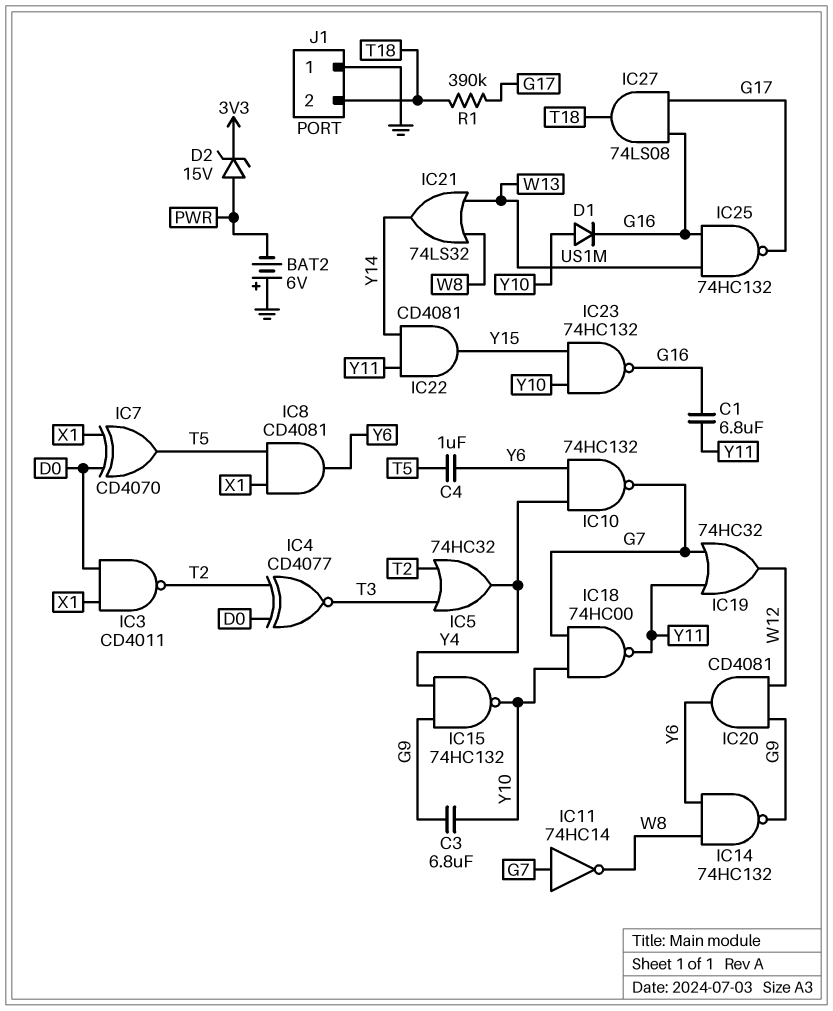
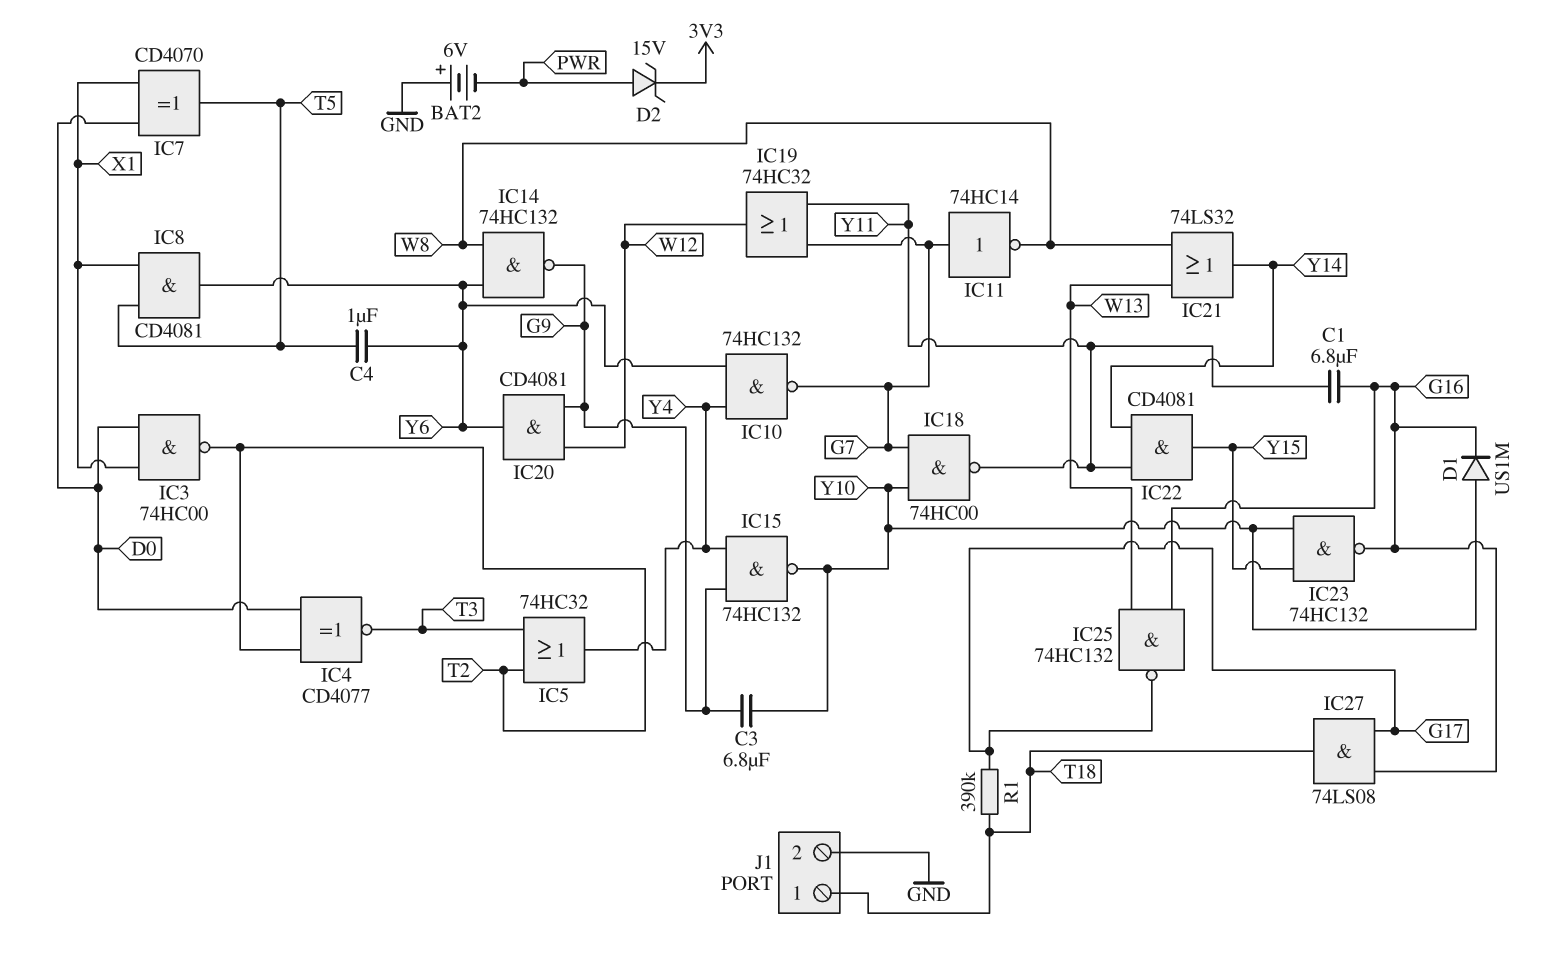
IC3: NAND CD4011 (in D0, in X1, out T2) -> NAND 74HC00 (in D0, in X1, out T2)
J1 pin 1: GND -> T18
J1 pin 2: T18 -> GND

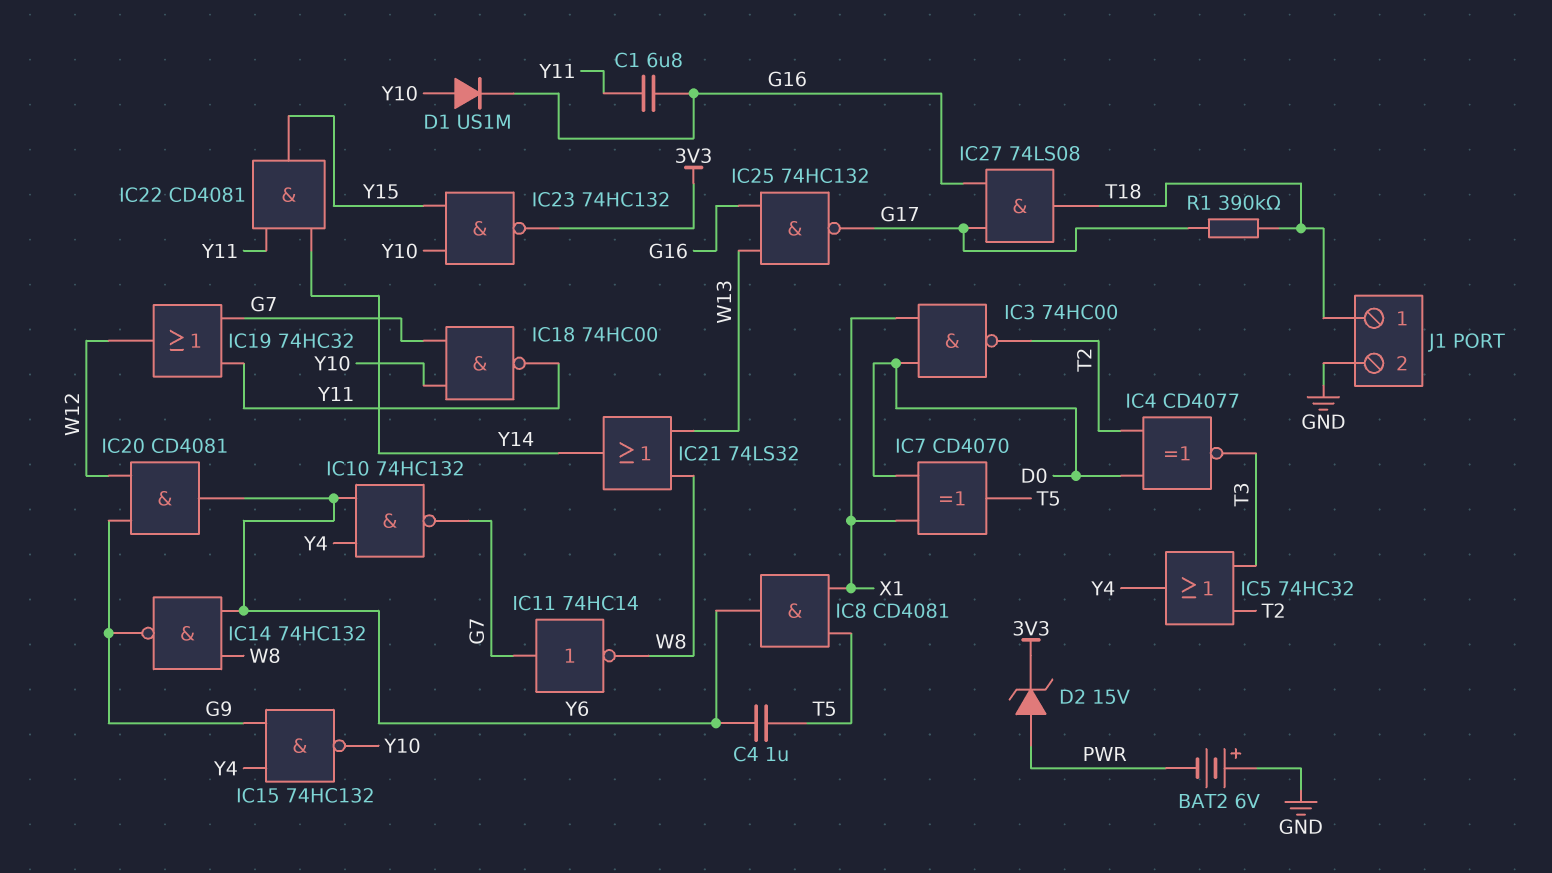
C3: 6.8uF (G9, Y10) -> none
IC23: NAND 74HC132 (in Y10, in Y15, out G16) -> NAND 74HC132 (in Y10, in Y15, out 3V3)

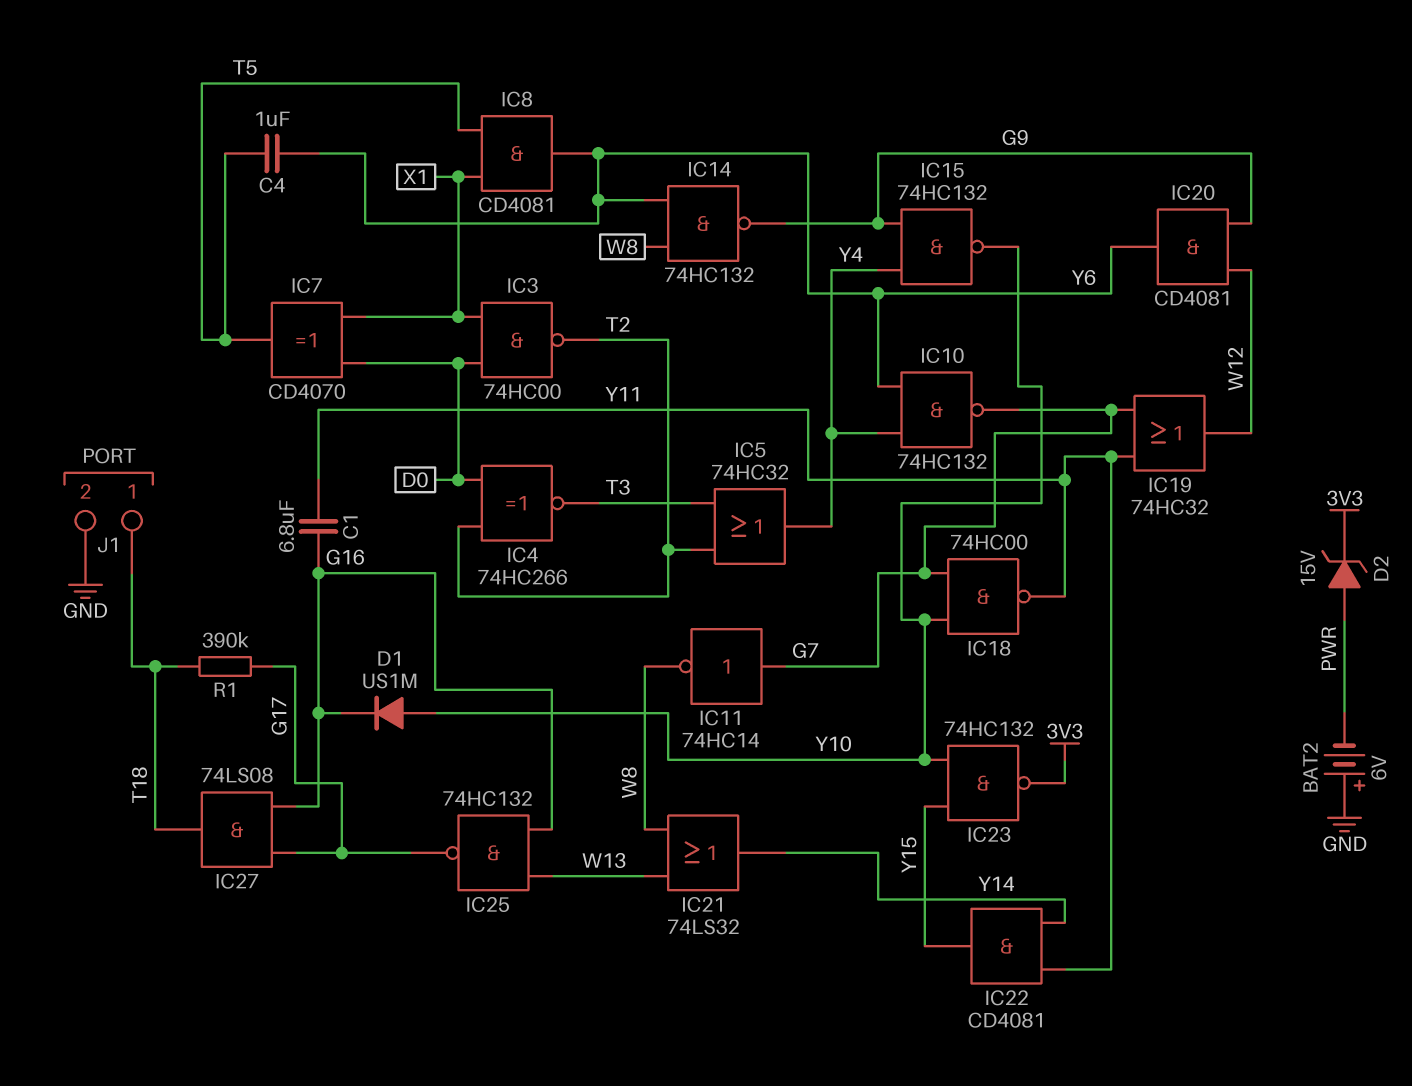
IC4: XNOR CD4077 (in D0, in T2, out T3) -> XNOR 74HC266 (in D0, in T2, out T3)

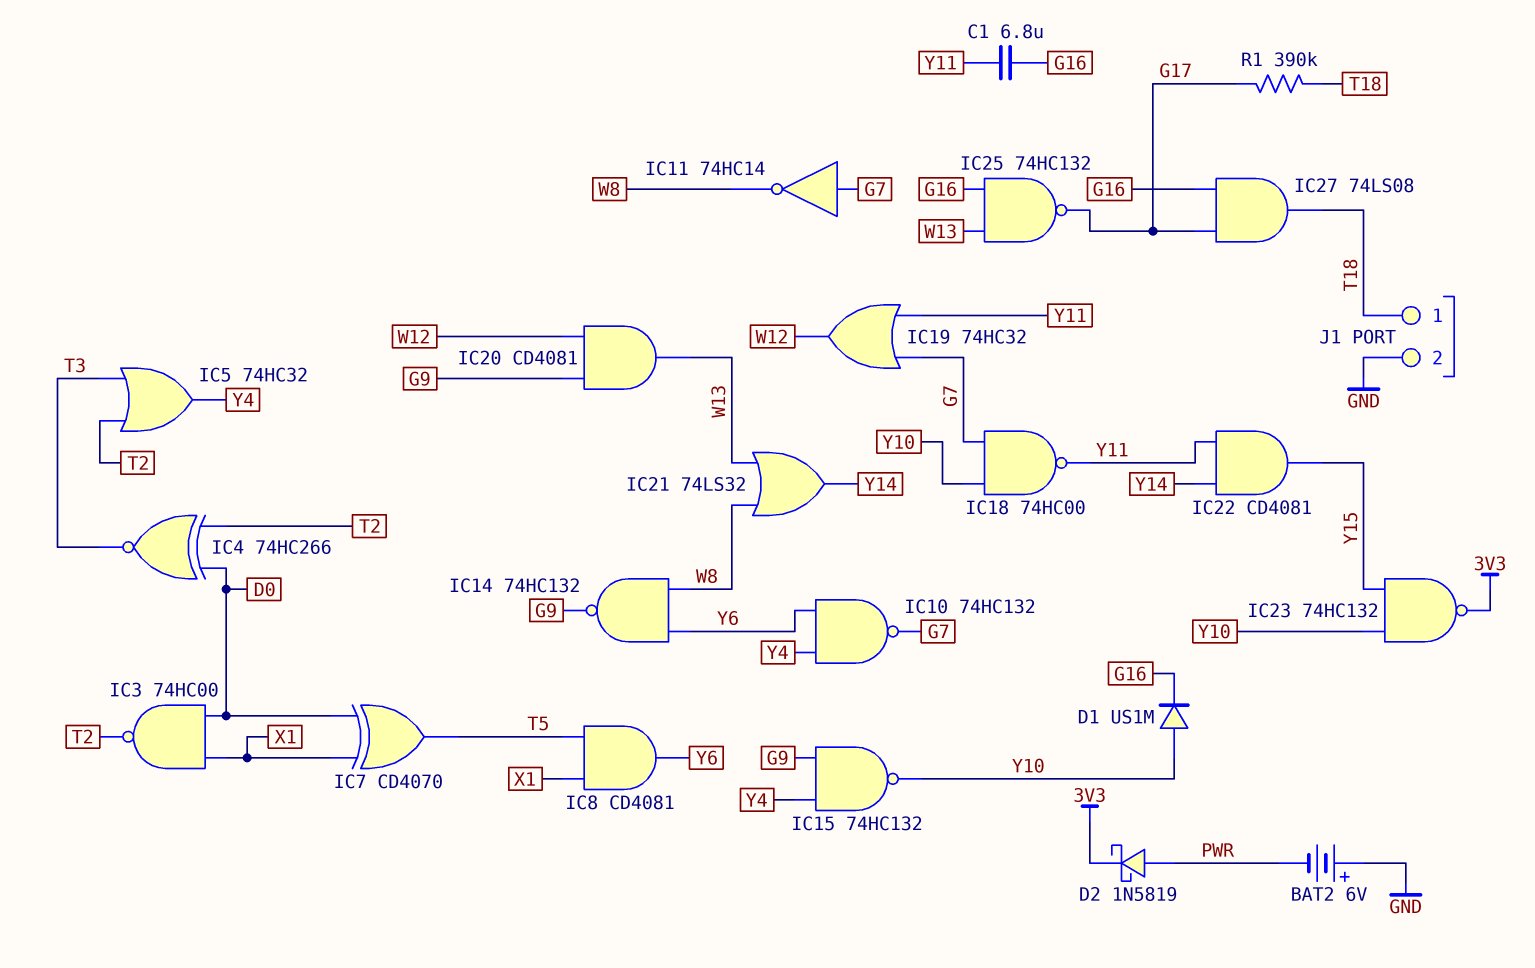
C4: 1uF (T5, Y6) -> none
D2: zener 15V (A PWR, K 3V3) -> schottky 1N5819 (A PWR, K 3V3)
IC20: AND CD4081 (in G9, in W12, out Y6) -> AND CD4081 (in G9, in W12, out W13)

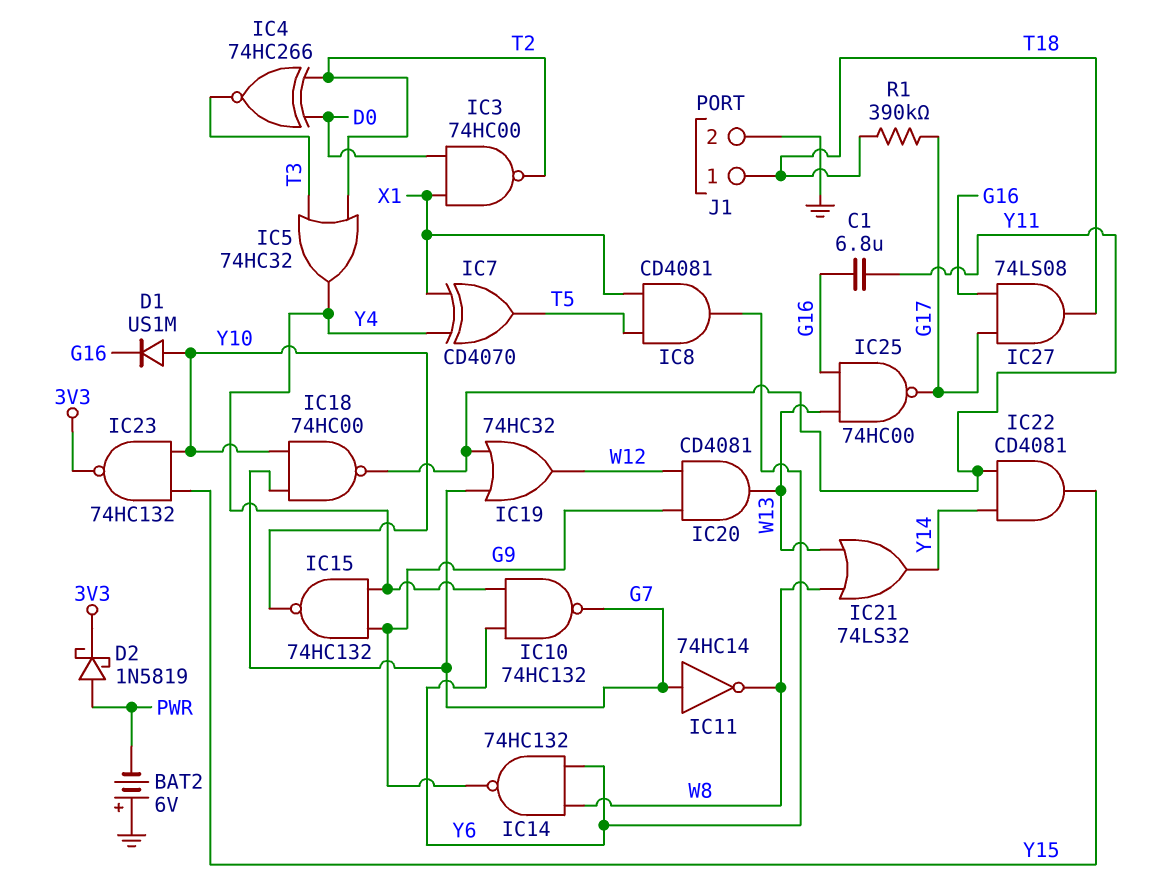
IC7: XOR CD4070 (in D0, in X1, out T5) -> XOR CD4070 (in X1, in Y4, out T5)
IC25: NAND 74HC132 (in G16, in W13, out G17) -> NAND 74HC00 (in G16, in W13, out G17)

